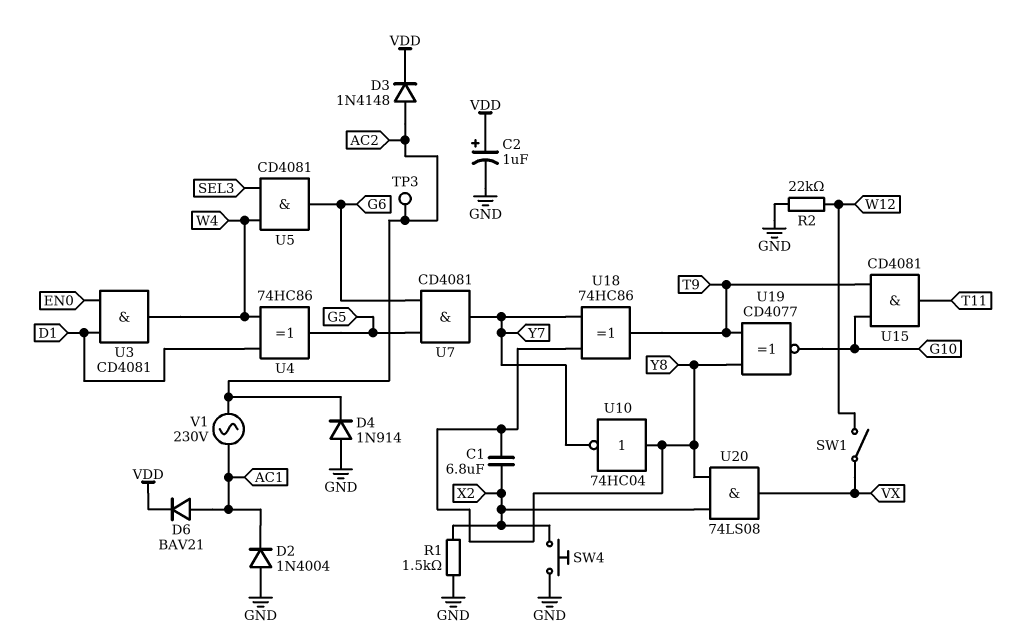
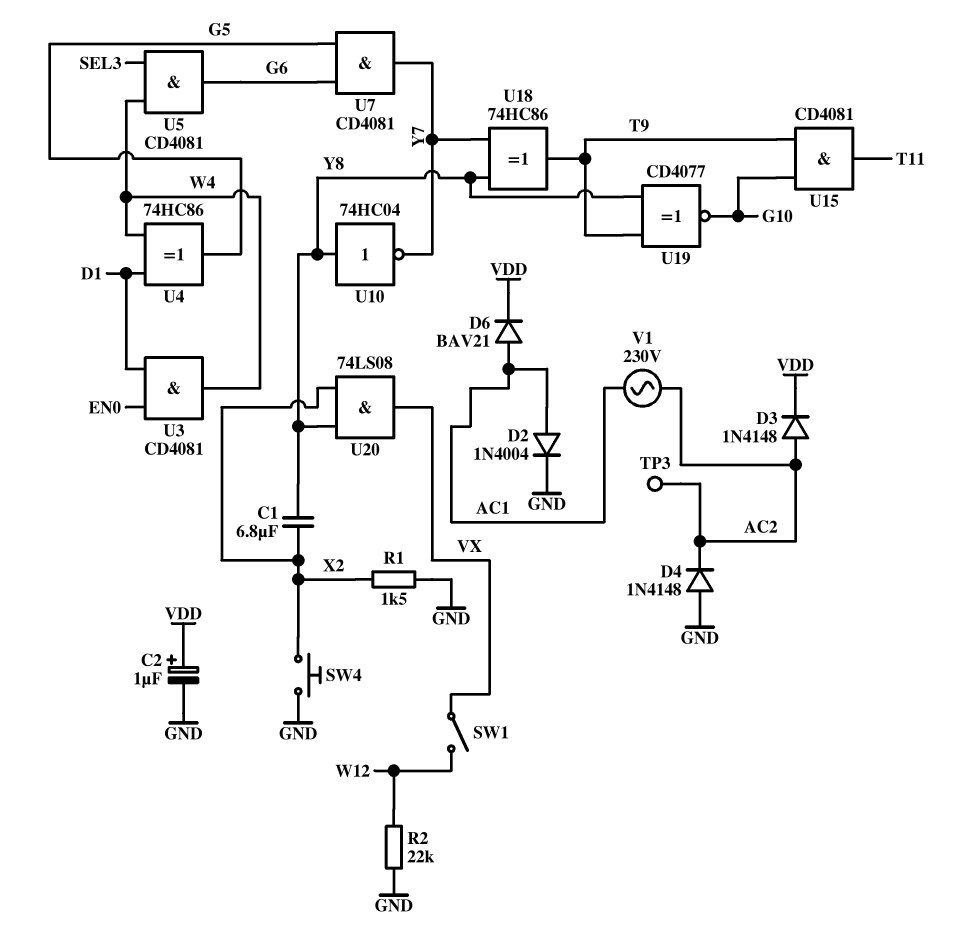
D2: diode 1N4004 (A GND, K AC1) -> diode 1N4004 (A AC1, K GND)
D4: diode 1N914 (A GND, K AC2) -> diode 1N4148 (A GND, K AC2)

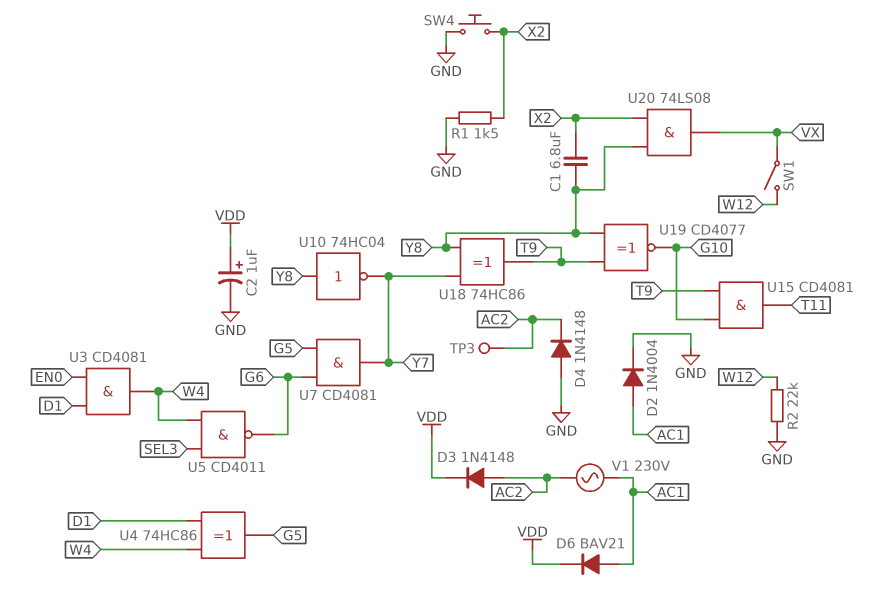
U5: AND CD4081 (in SEL3, in W4, out G6) -> NAND CD4011 (in SEL3, in W4, out G6)

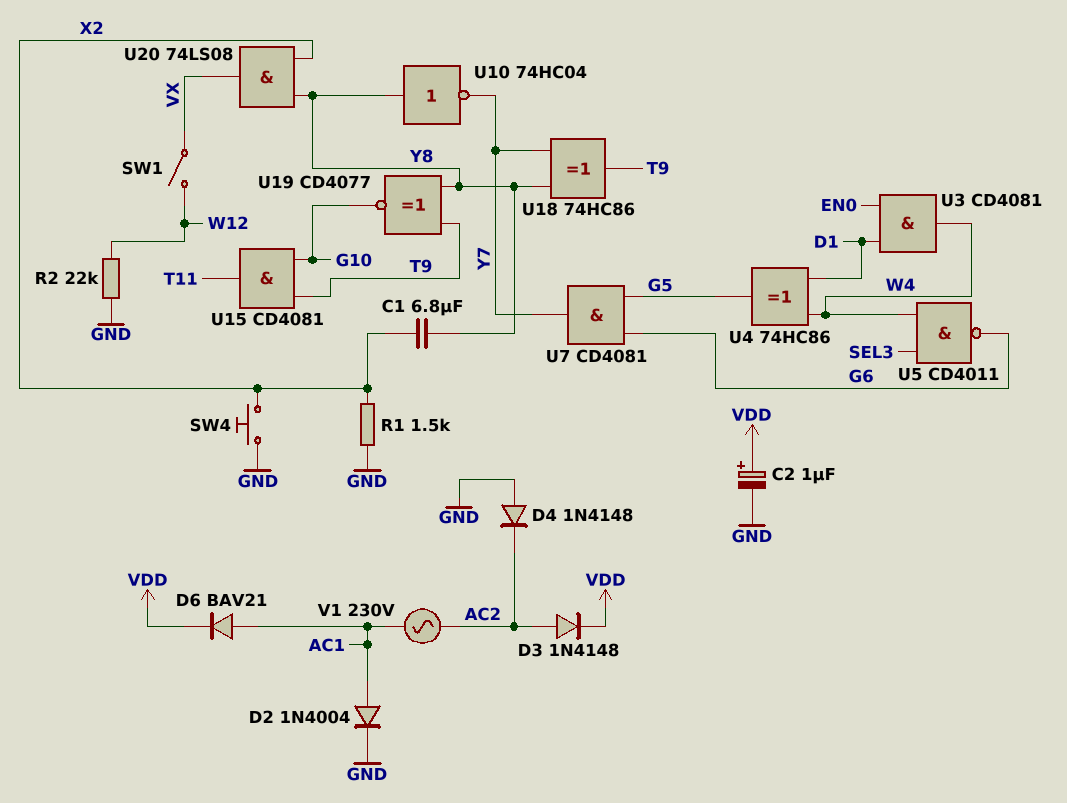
TP3: test point (AC2) -> none

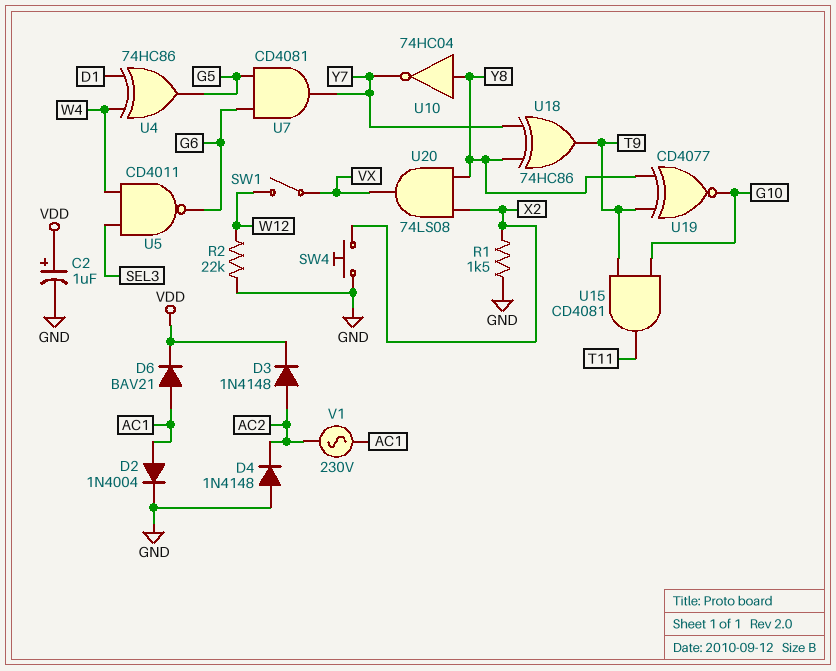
C1: 6.8uF (X2, Y8) -> none
U3: AND CD4081 (in D1, in EN0, out W4) -> none

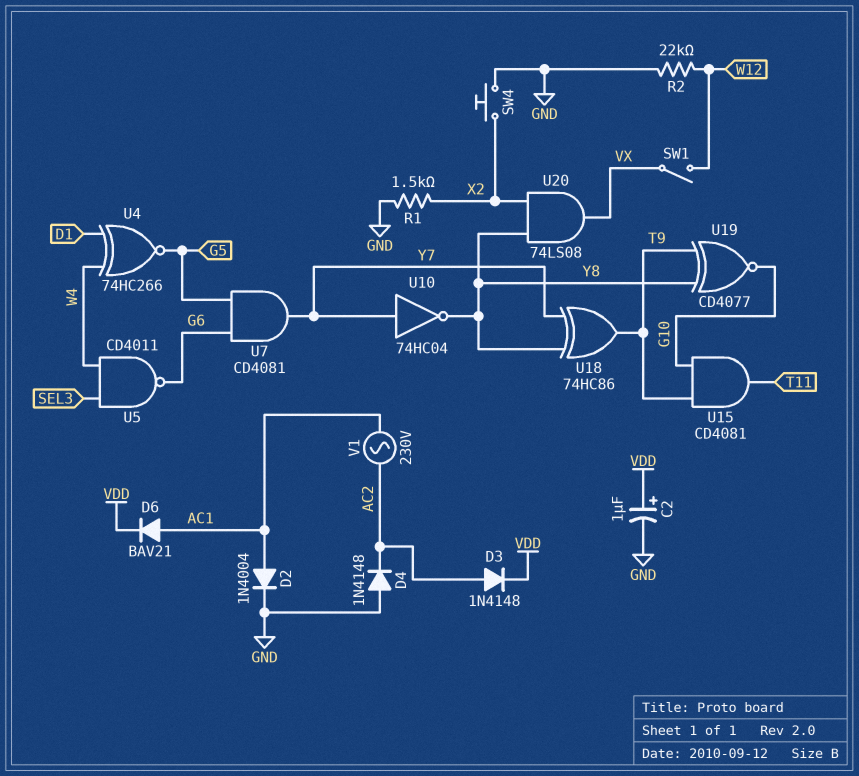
U4: XOR 74HC86 (in D1, in W4, out G5) -> XNOR 74HC266 (in D1, in W4, out G5)
U10: NOT 74HC04 (in Y8, out Y7) -> NOT 74HC04 (in Y7, out Y8)

